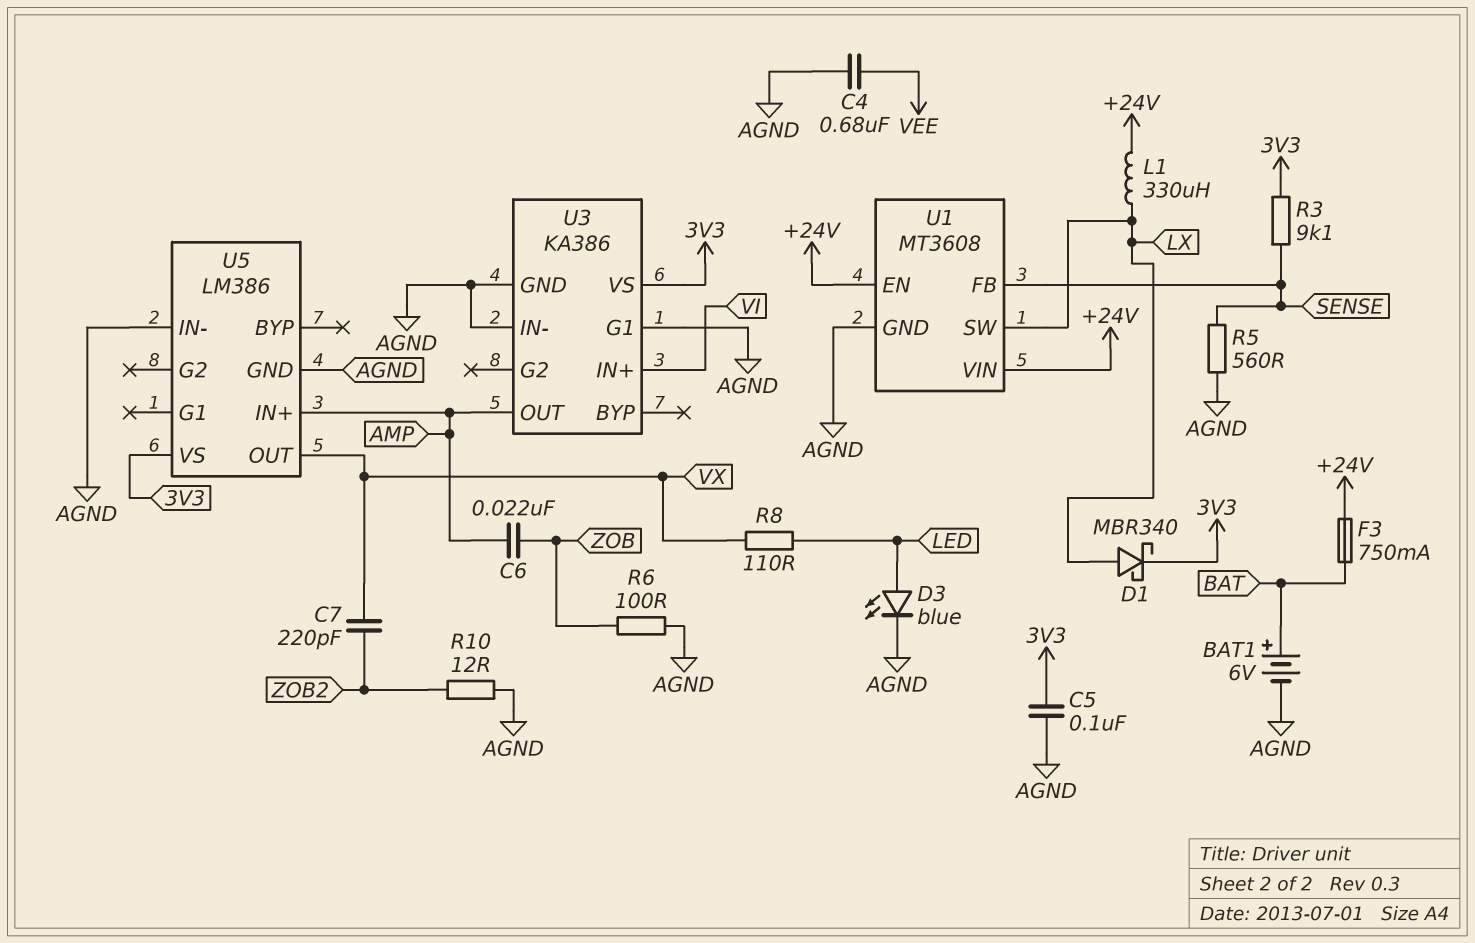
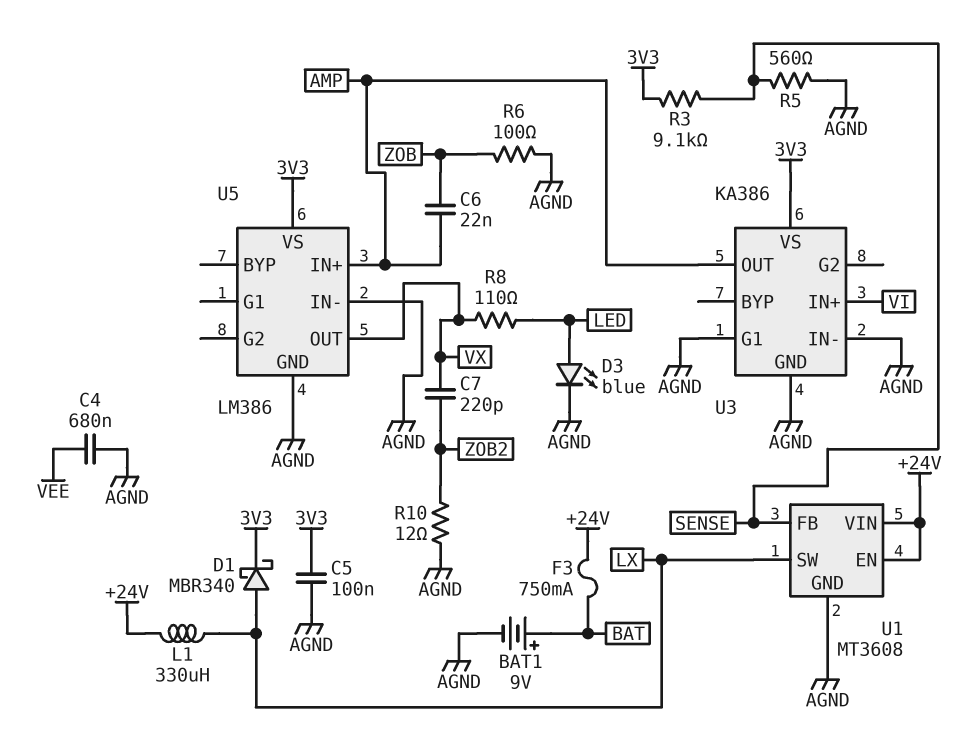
BAT1: 6V (plus BAT, minus AGND) -> 9V (plus BAT, minus AGND)

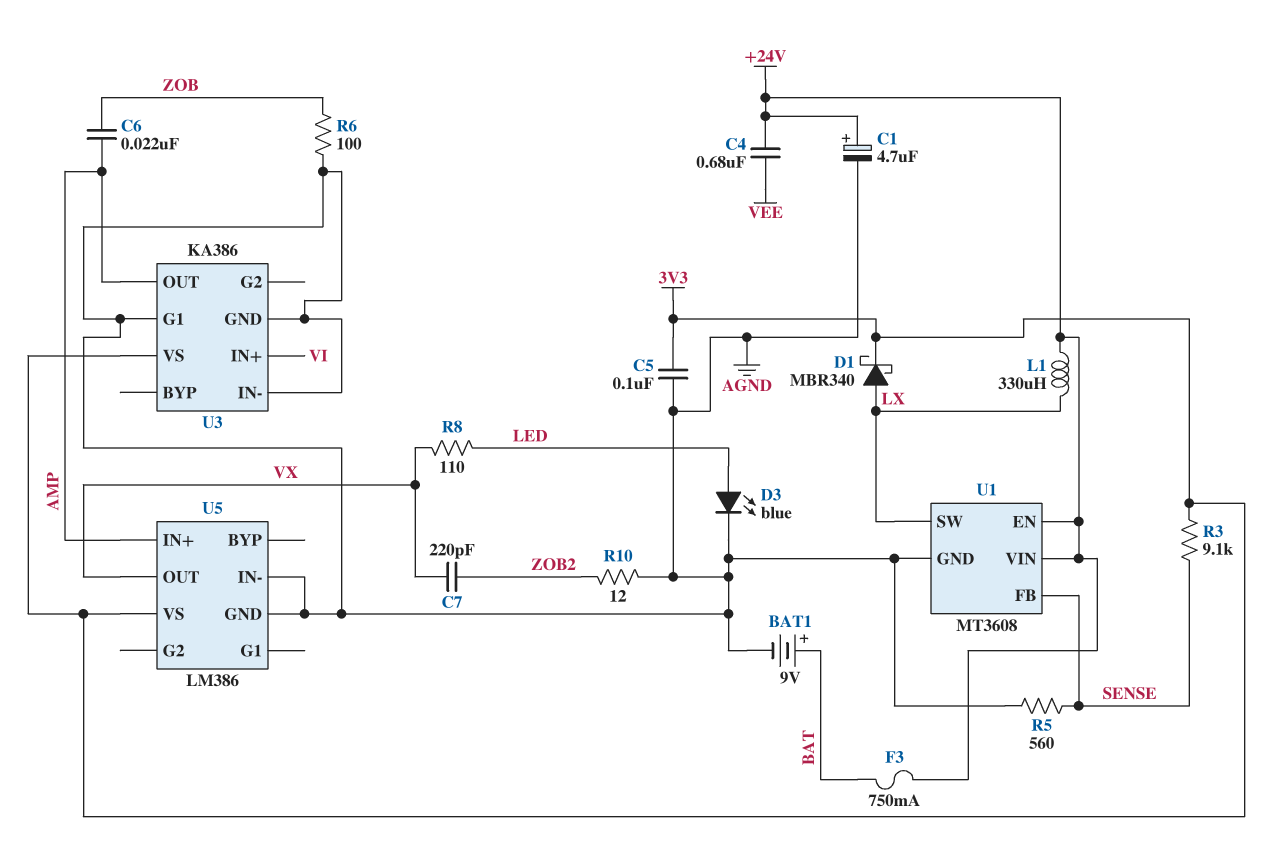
C1: none -> 4.7uF (plus +24V, minus AGND)
C4: 680nF (AGND, VEE) -> 680nF (+24V, VEE)

